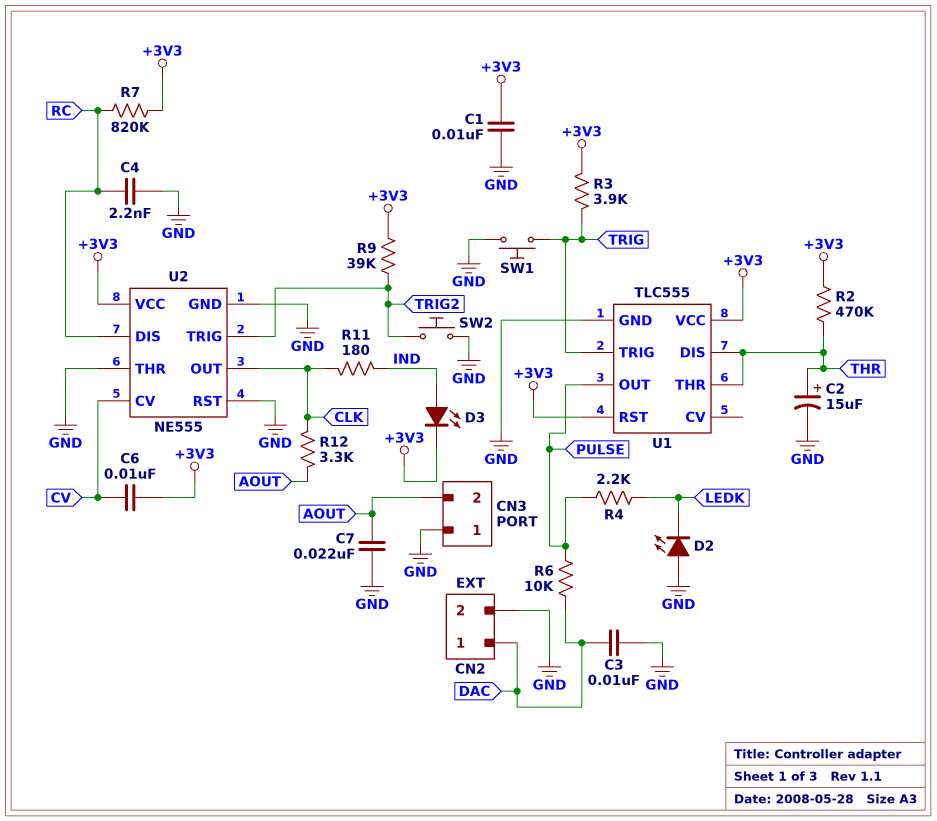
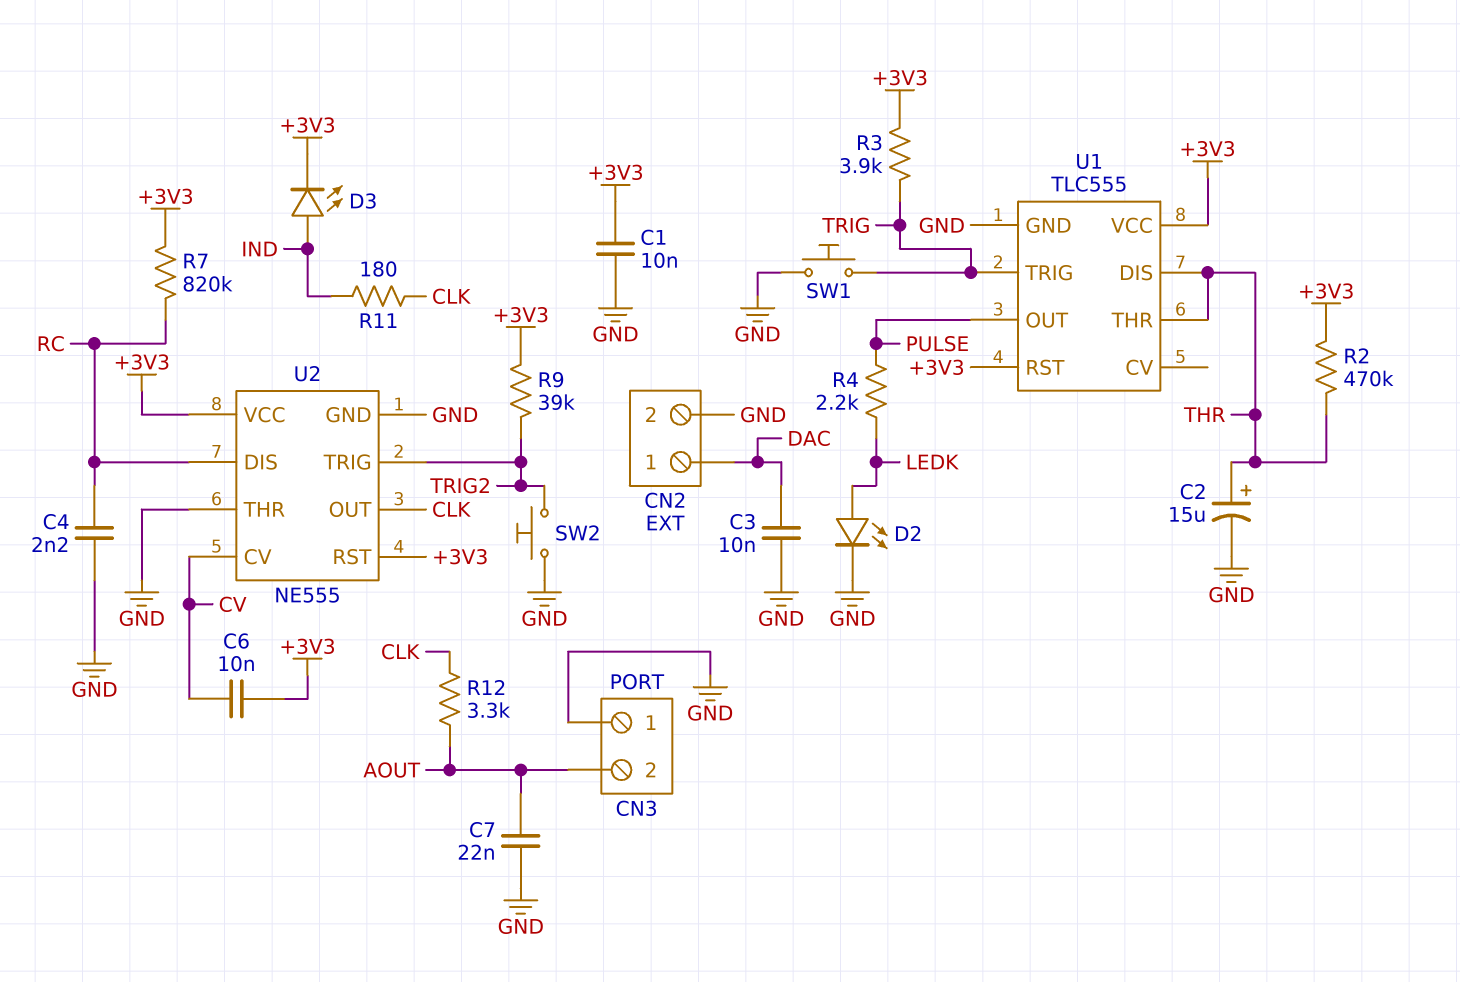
D2: LED (A GND, K LEDK) -> LED (A LEDK, K GND)
R6: 10k (DAC, PULSE) -> none
U2 pin RST: GND -> +3V3

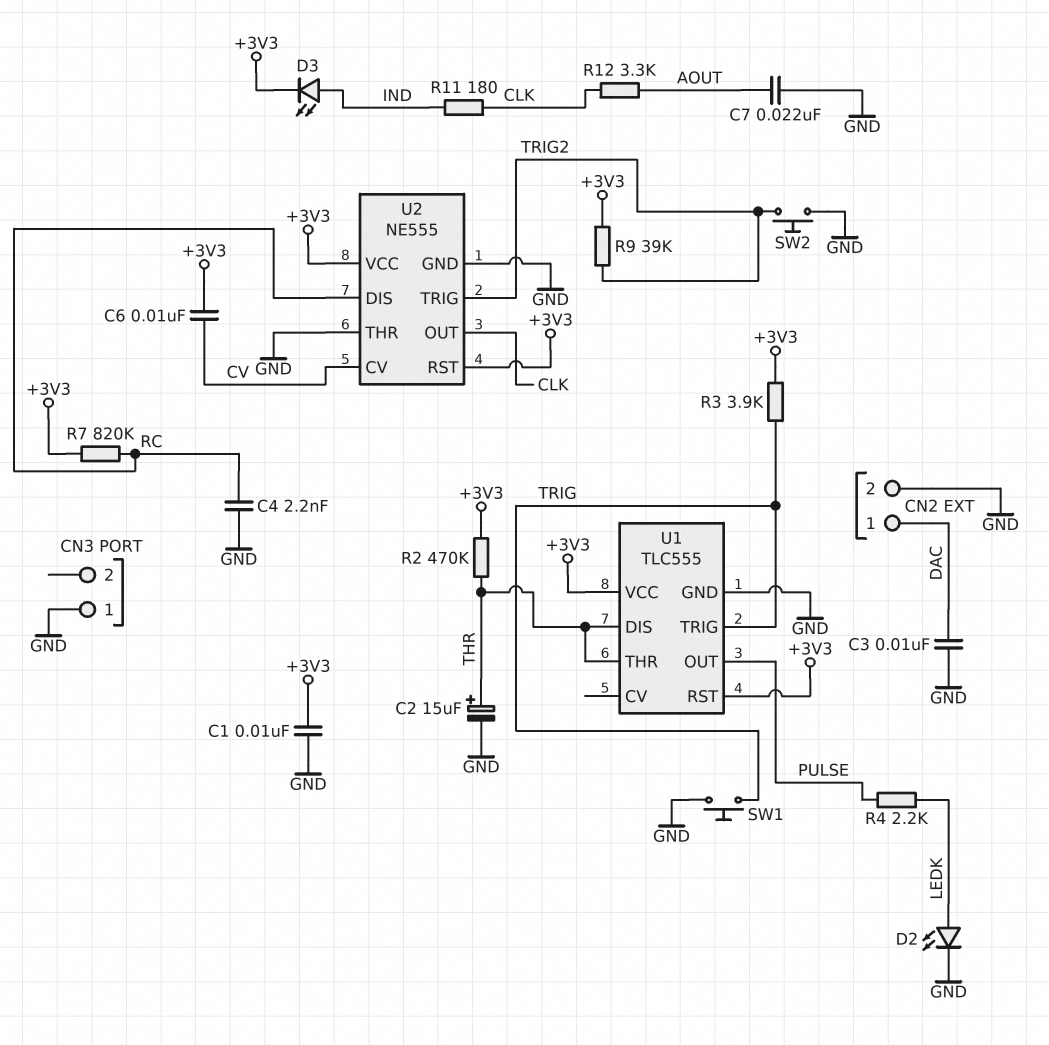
CN3 pin 2: AOUT -> none

